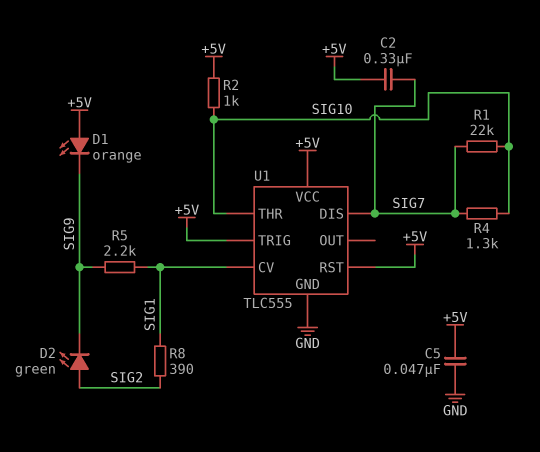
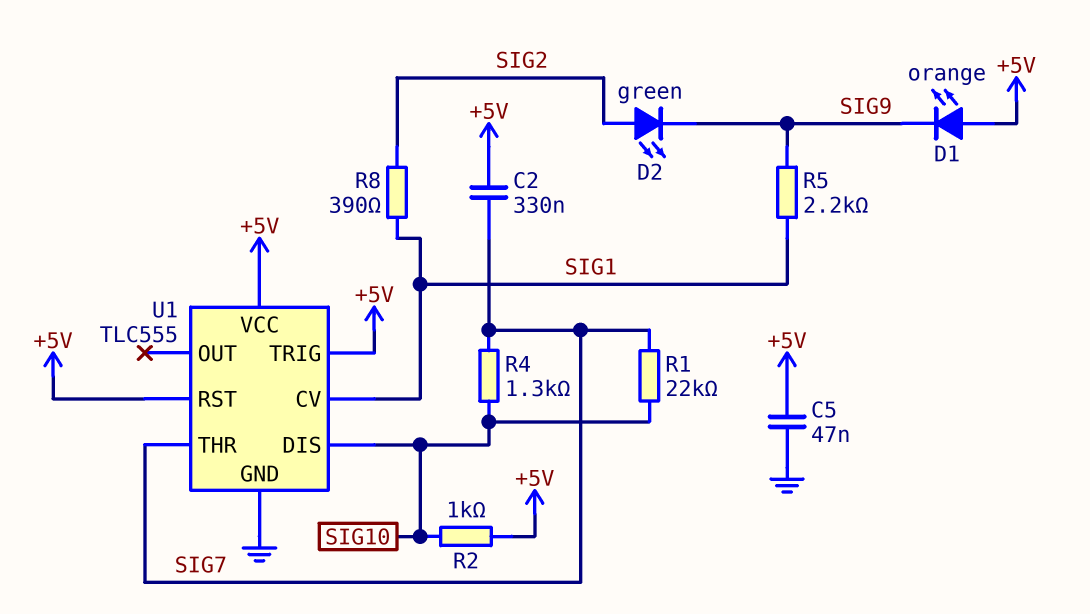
U1 pin DIS: SIG7 -> SIG10
U1 pin THR: SIG10 -> SIG7

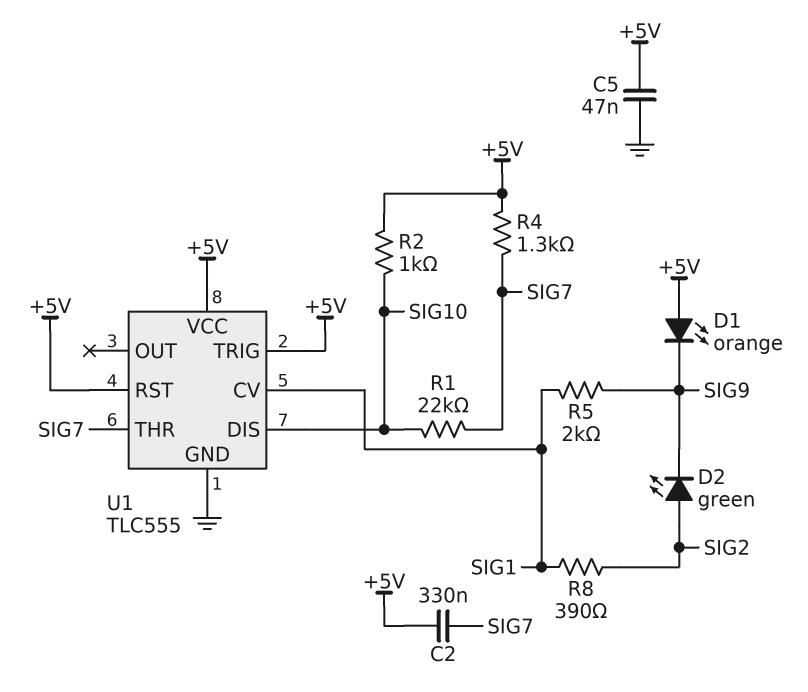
R4: 1.3k (SIG7, SIG10) -> 1.3k (+5V, SIG7)
R5: 2.2k (SIG1, SIG9) -> 2k (SIG1, SIG9)

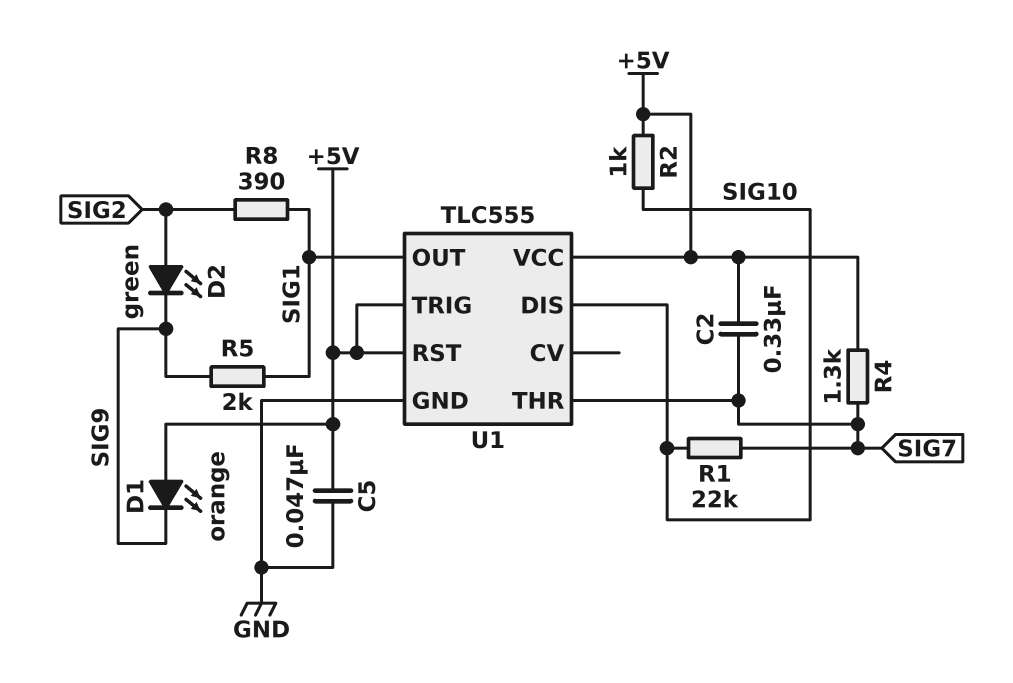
U1 pin CV: SIG1 -> none
U1 pin OUT: none -> SIG1

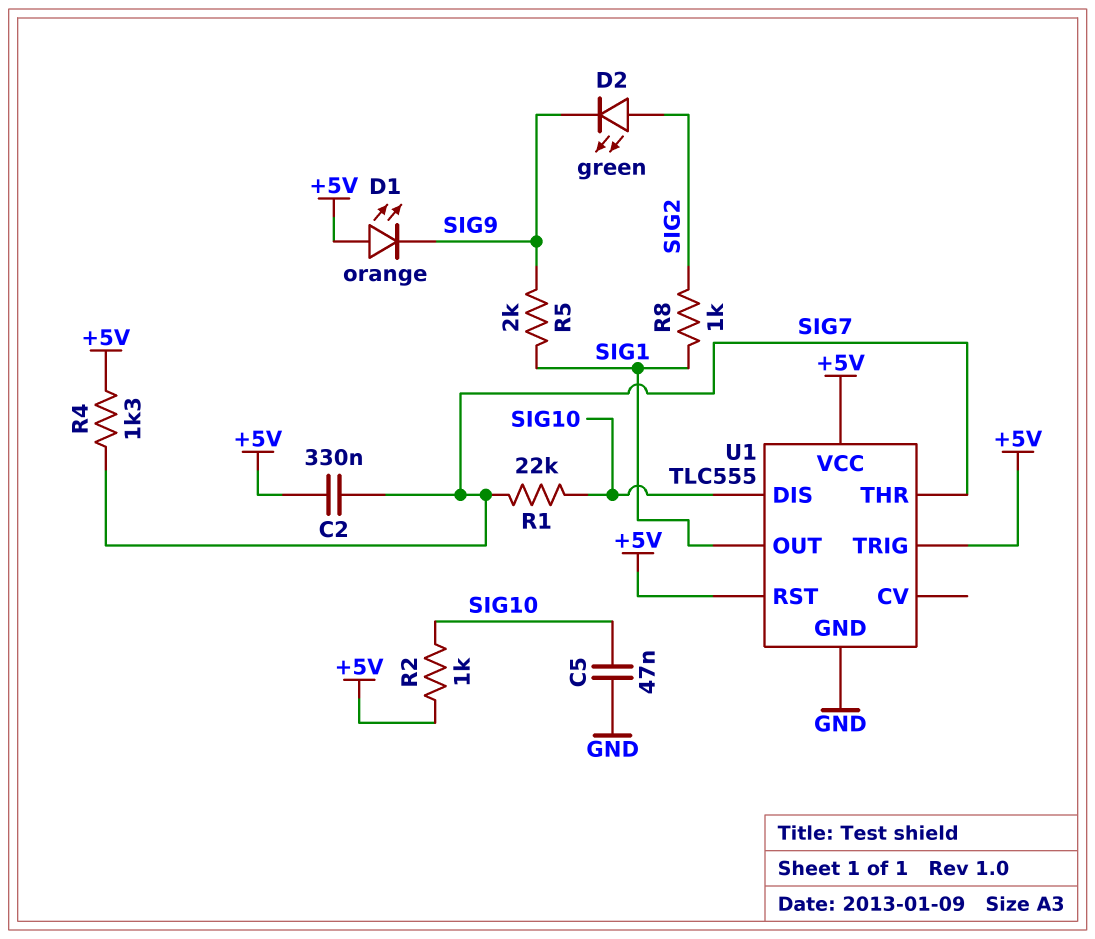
C5: 47nF (+5V, GND) -> 47nF (GND, SIG10)
R8: 390 (SIG1, SIG2) -> 1k (SIG1, SIG2)

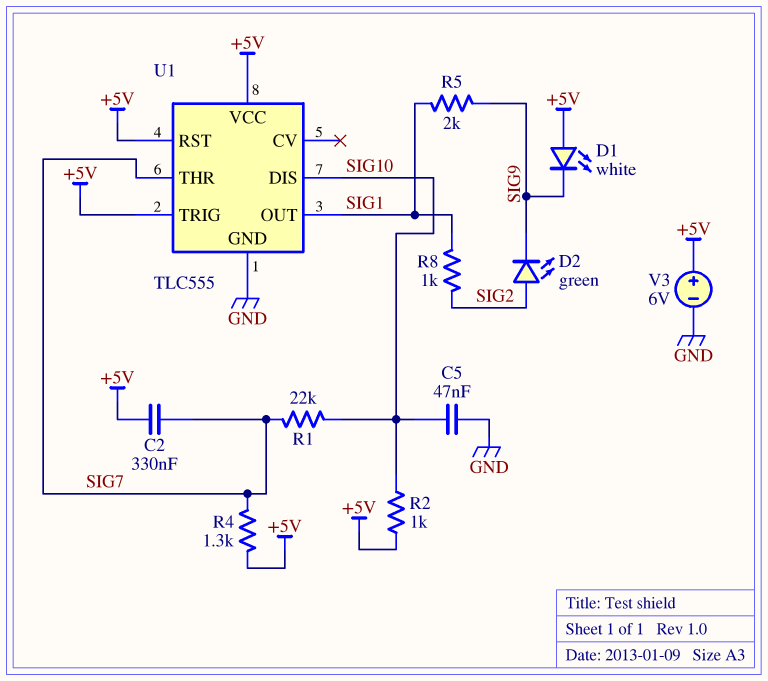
D1: LED orange (A +5V, K SIG9) -> LED white (A +5V, K SIG9)
V3: none -> 6V (plus +5V, minus GND)

